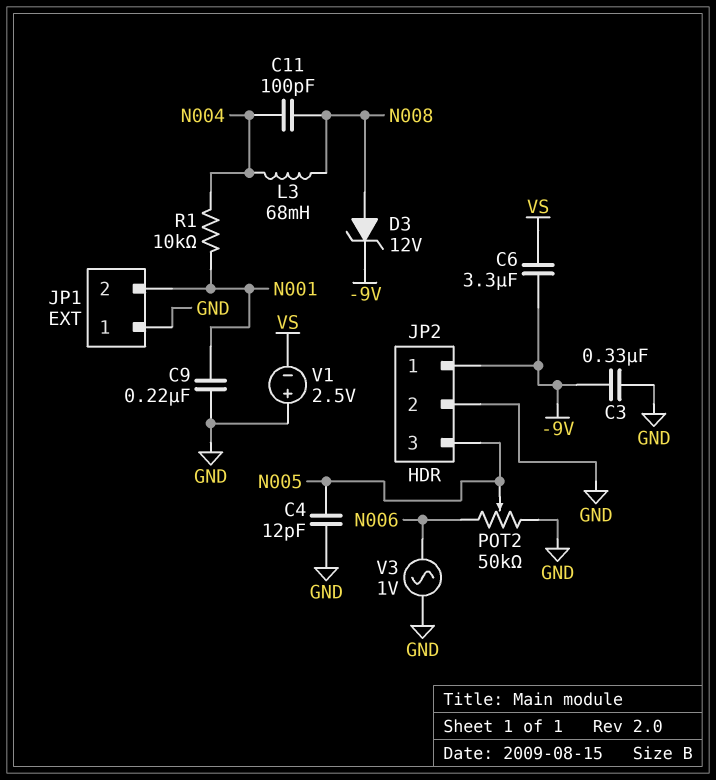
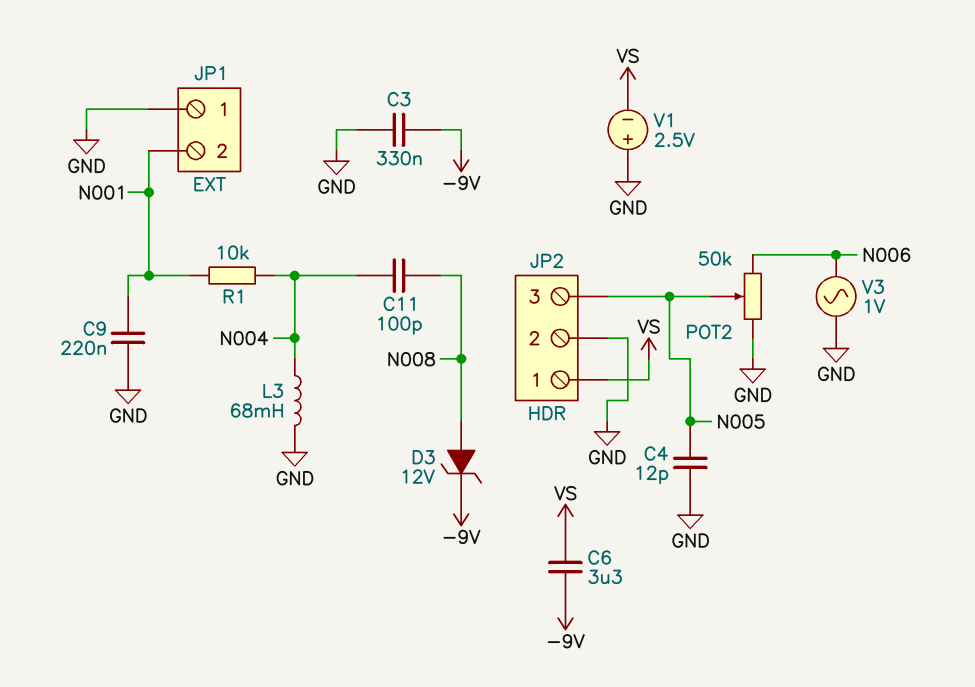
JP2 pin 1: -9V -> VS
L3: 68mH (N004, N008) -> 68mH (GND, N004)

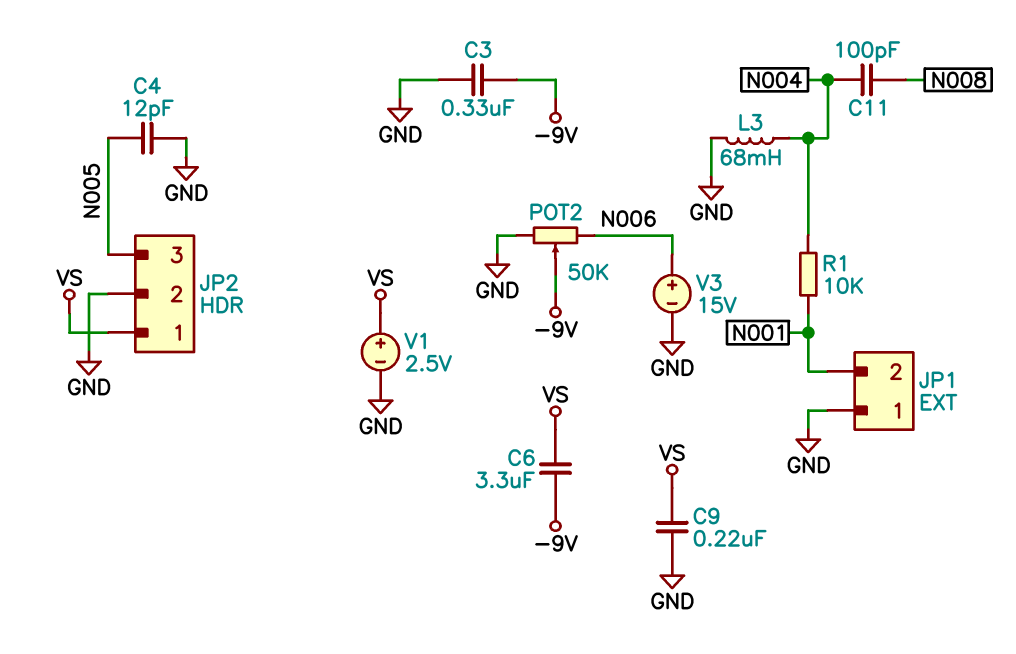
C9: 220nF (GND, N001) -> 220nF (GND, VS)
D3: zener 12V (A N008, K -9V) -> none
POT2: 50k (GND, N006, wiper N005) -> 50k (GND, N006, wiper -9V)
V1: 2.5V (plus GND, minus VS) -> 2.5V (plus VS, minus GND)
V3: AC 1V (GND, N006) -> 15V (plus N006, minus GND)

